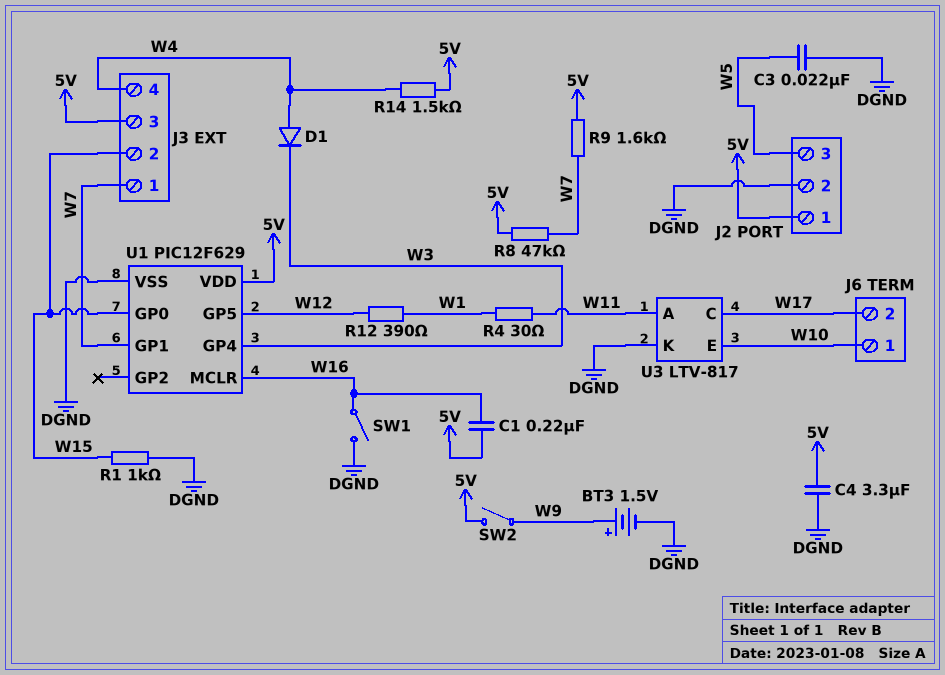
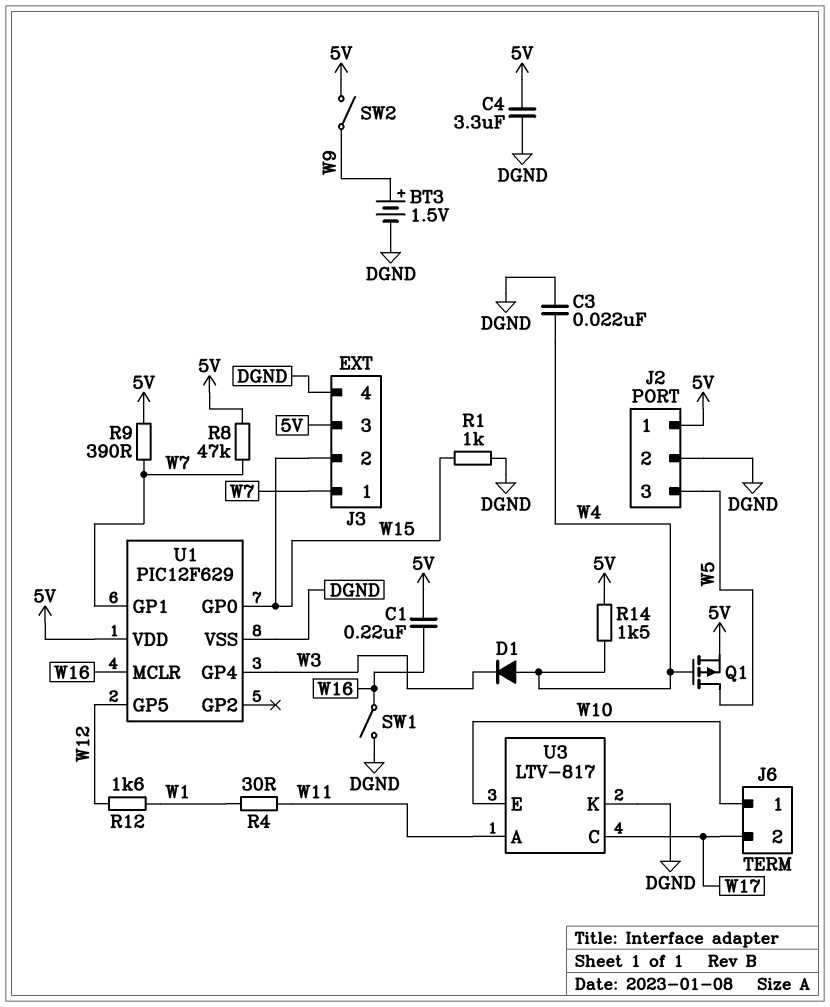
C3: 22nF (DGND, W5) -> 22nF (DGND, W4)
J3 pin 4: W4 -> DGND
Q1: none -> PMOS (G W4, D W5, S 5V)
R9: 1.6k (5V, W7) -> 390 (5V, W7)
R12: 390 (W1, W12) -> 1.6k (W1, W12)

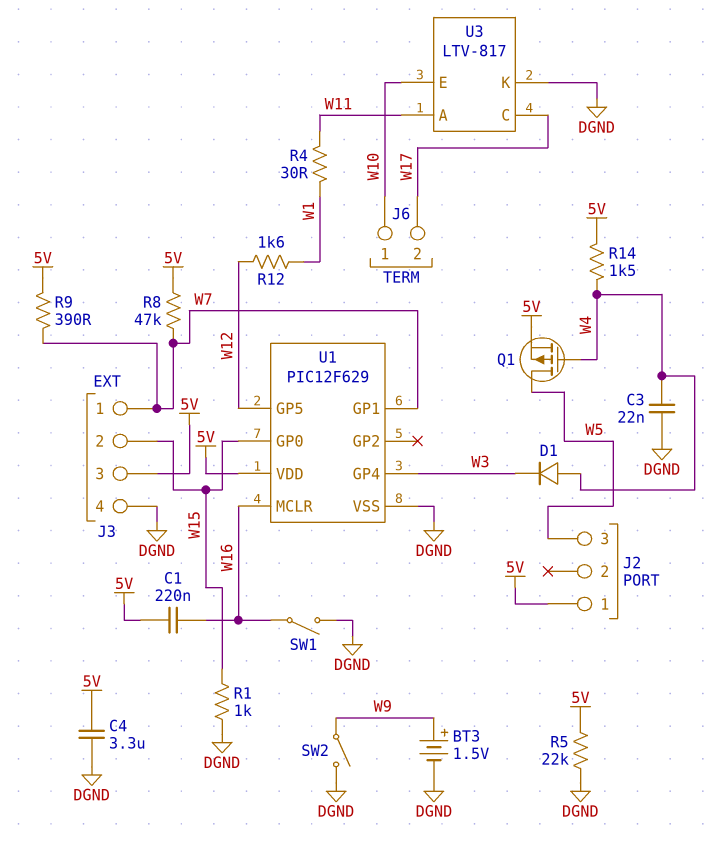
J2 pin 2: DGND -> none
R5: none -> 22k (5V, DGND)
SW2: switch (5V, W9) -> switch (DGND, W9)

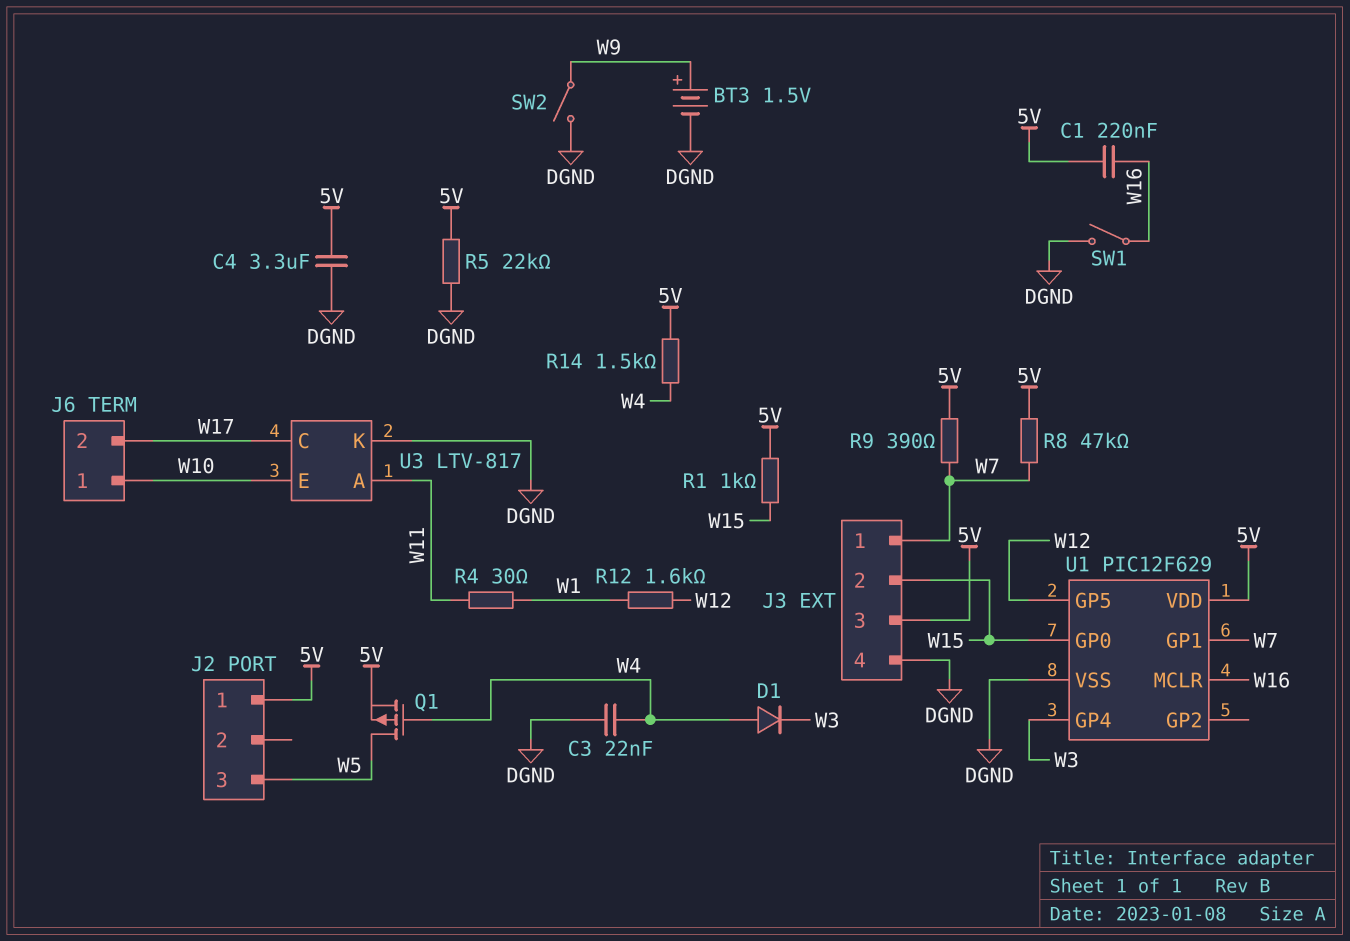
R1: 1k (DGND, W15) -> 1k (5V, W15)

